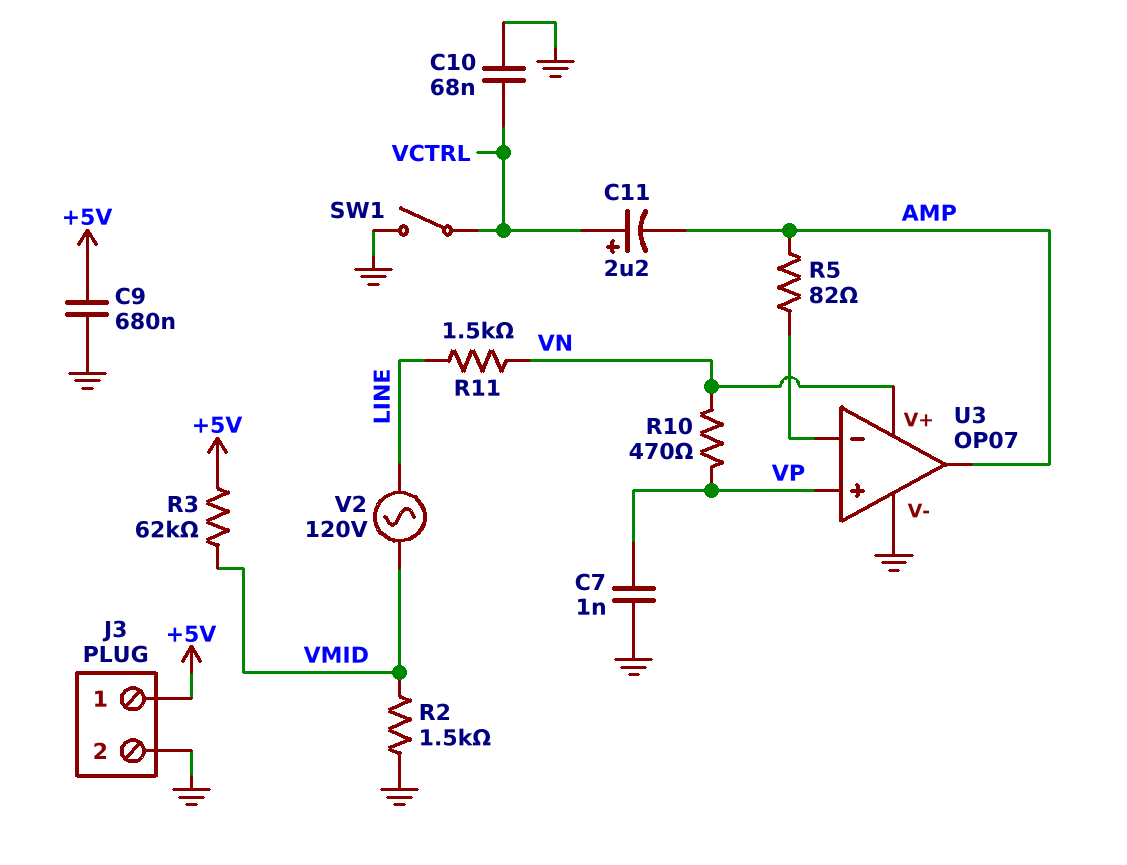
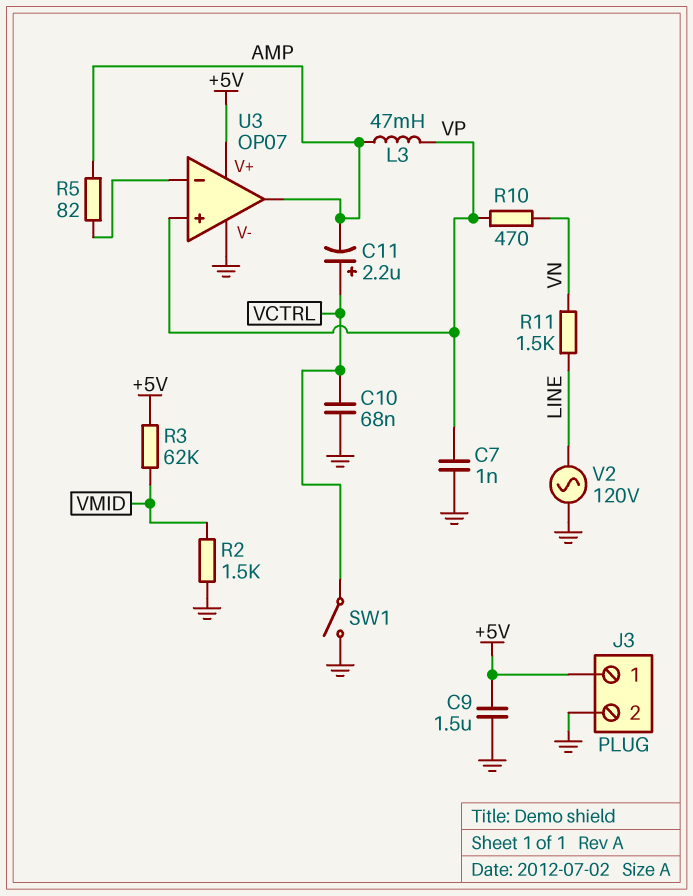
C9: 680nF (+5V, GND) -> 1.5uF (+5V, GND)
L3: none -> 47mH (AMP, VP)
U3 pin V+: VN -> +5V
V2: AC 120V (LINE, VMID) -> AC 120V (GND, LINE)

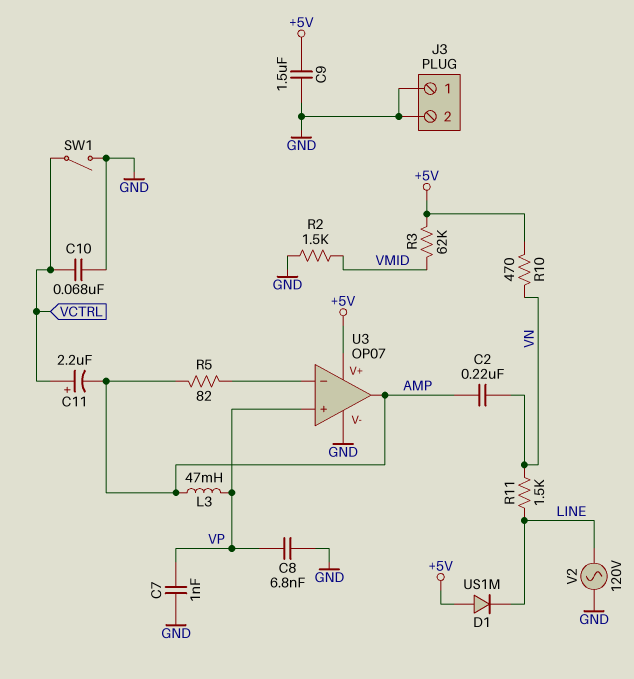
C2: none -> 220nF (AMP, VN)
C8: none -> 6.8nF (GND, VP)
D1: none -> diode US1M (A +5V, K LINE)
J3 pin 1: +5V -> GND
R10: 470 (VN, VP) -> 470 (+5V, VN)

